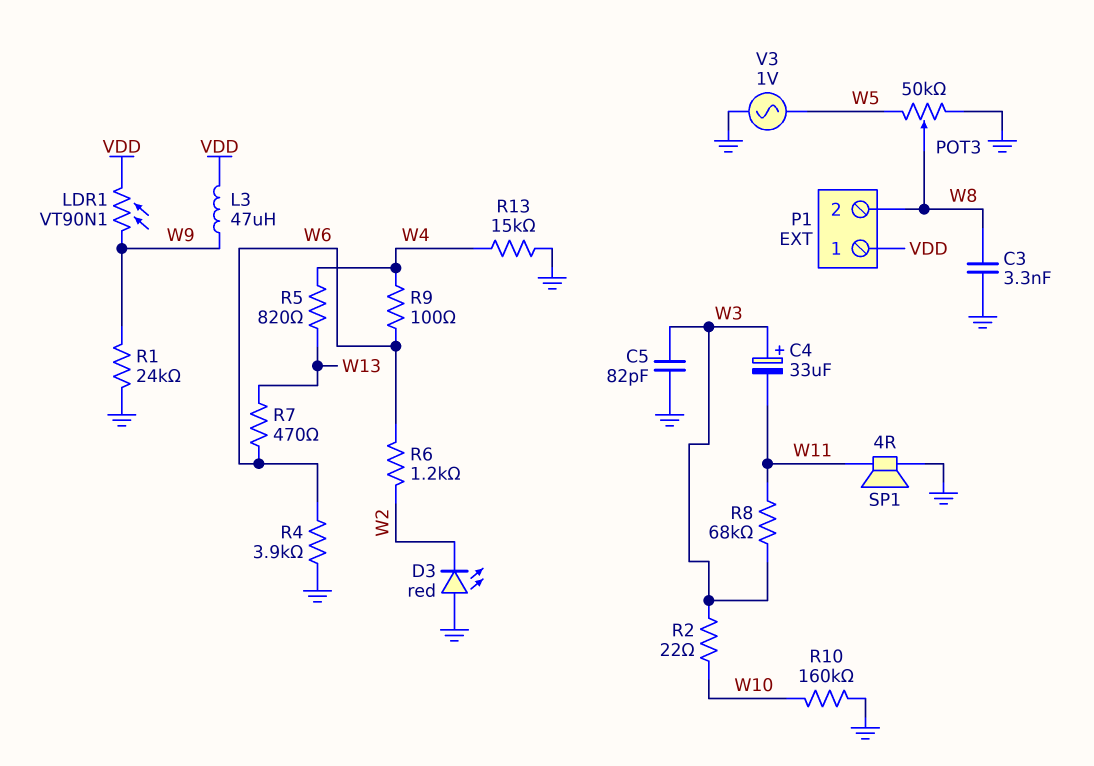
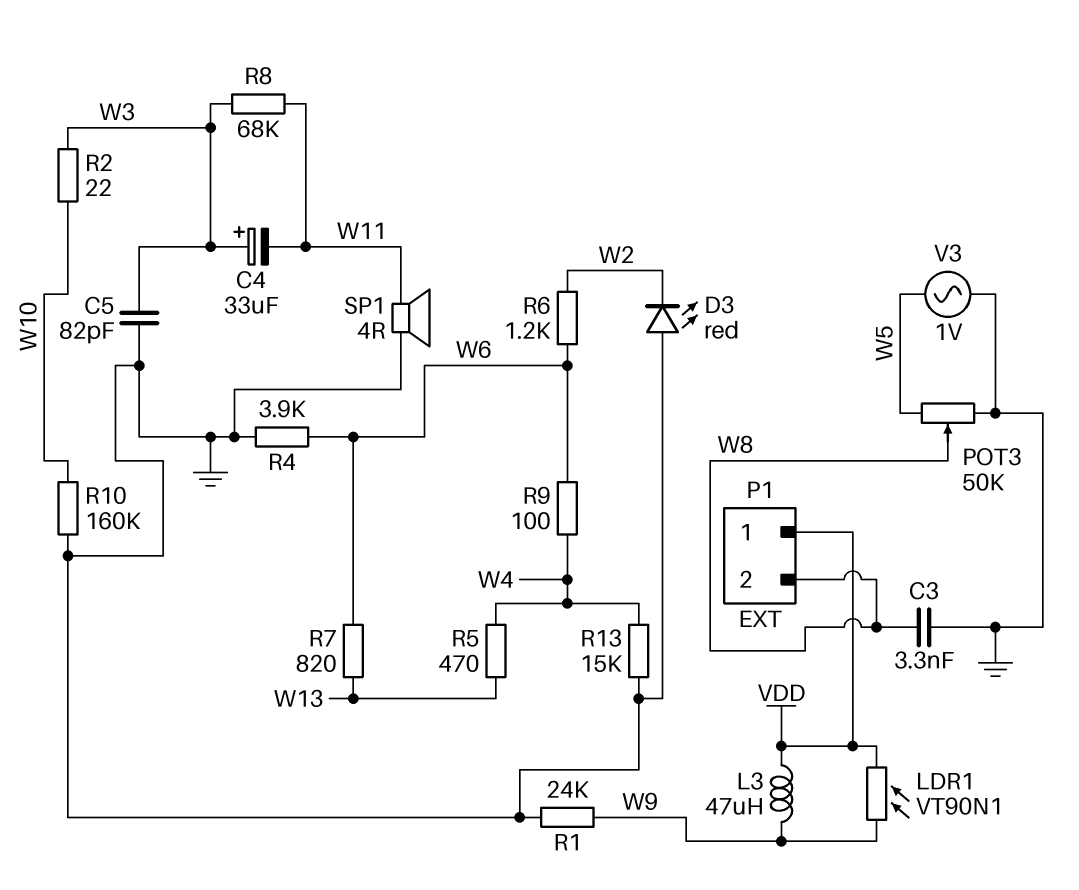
R5: 820 (W4, W13) -> 470 (W4, W13)
R7: 470 (W6, W13) -> 820 (W6, W13)

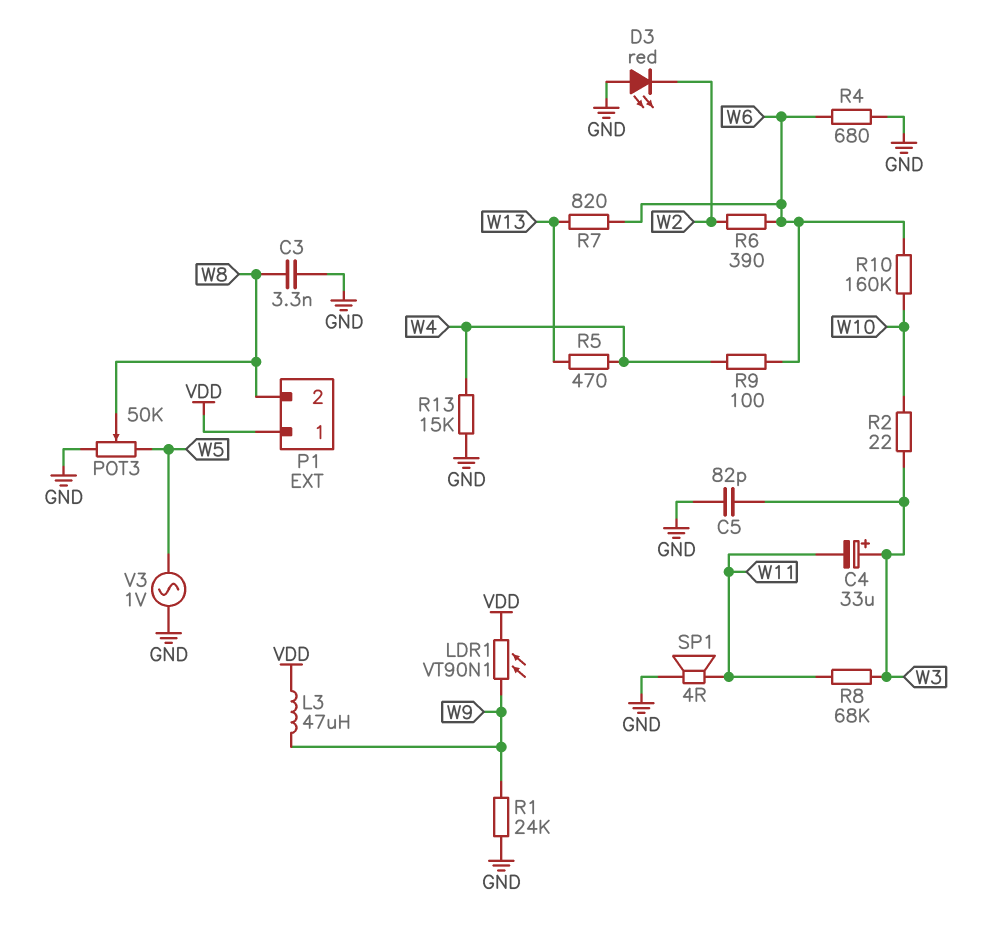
R4: 3.9k (GND, W6) -> 680 (GND, W6)
R6: 1.2k (W2, W6) -> 390 (W2, W6)
R10: 160k (GND, W10) -> 160k (W6, W10)

